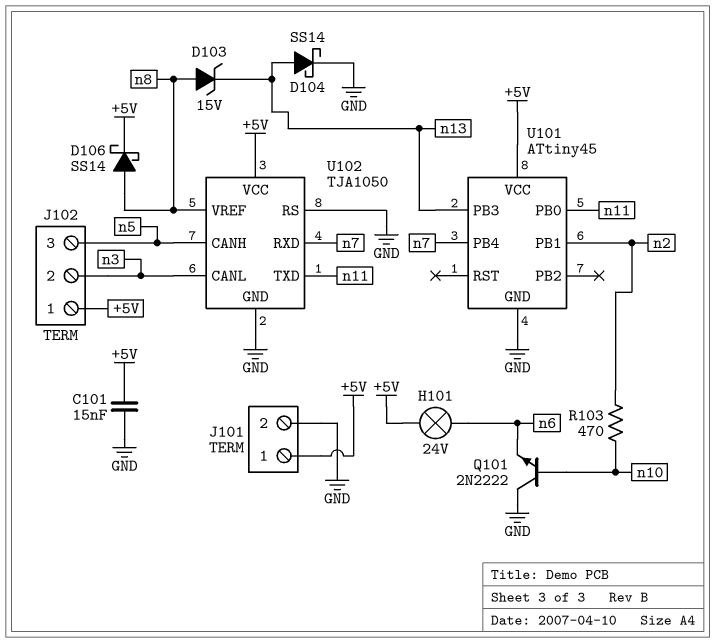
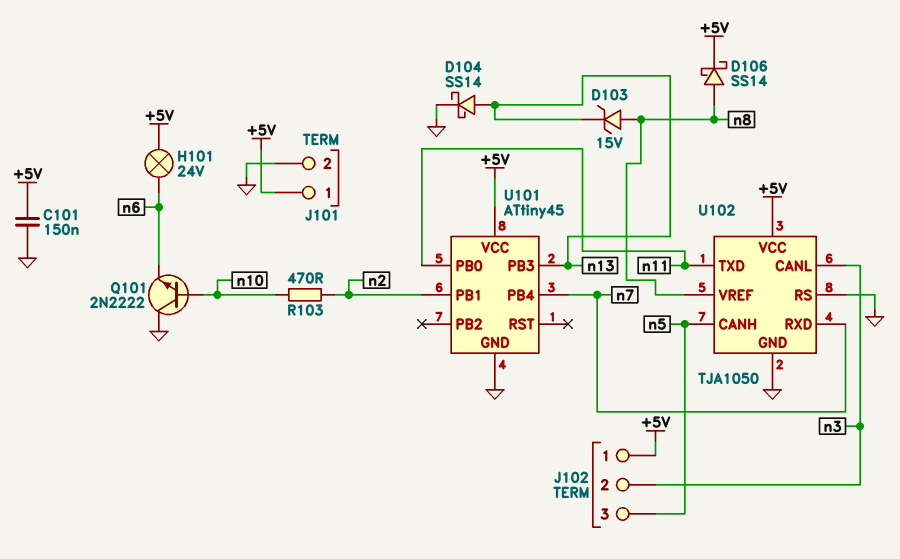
C101: 15nF (+5V, GND) -> 150nF (+5V, GND)

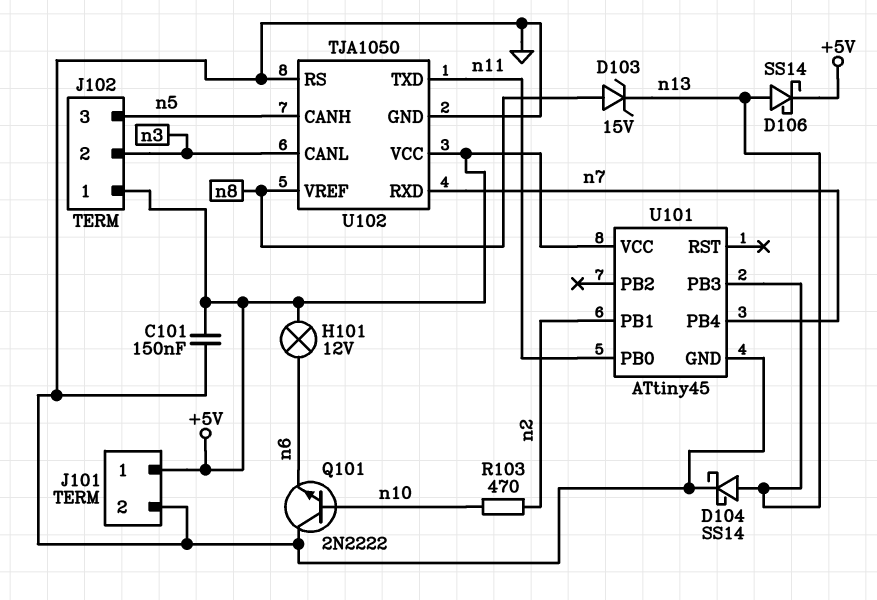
D106: schottky SS14 (A n8, K +5V) -> schottky SS14 (A n13, K +5V)
H101: lamp 24V (+5V, n6) -> lamp 12V (+5V, n6)

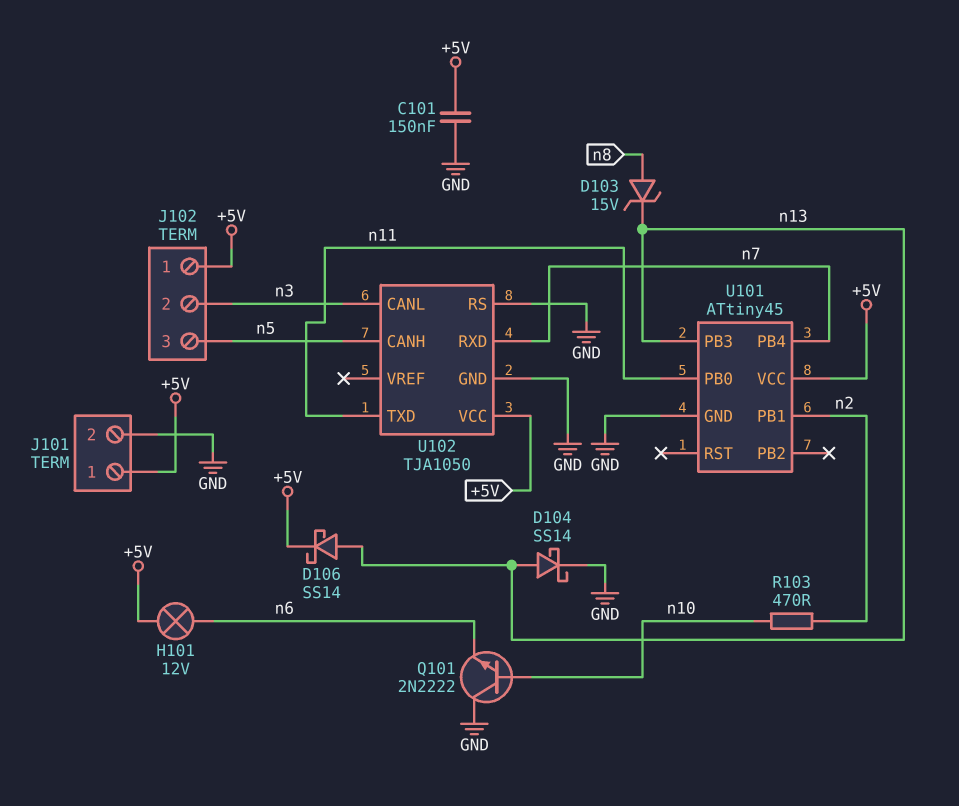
U102 pin VREF: n8 -> none

